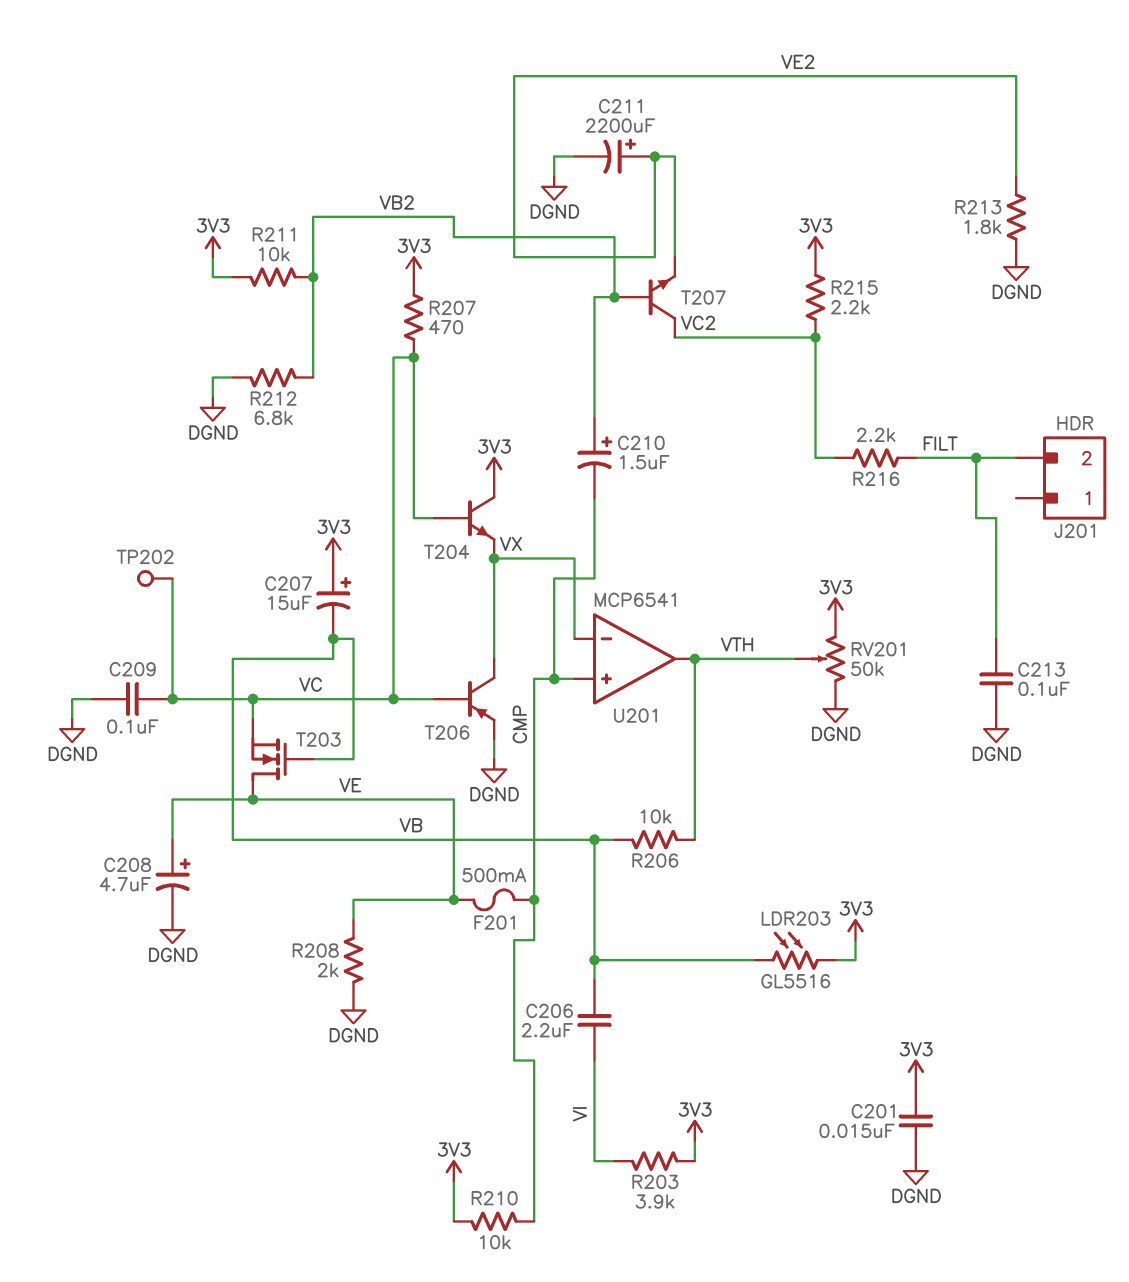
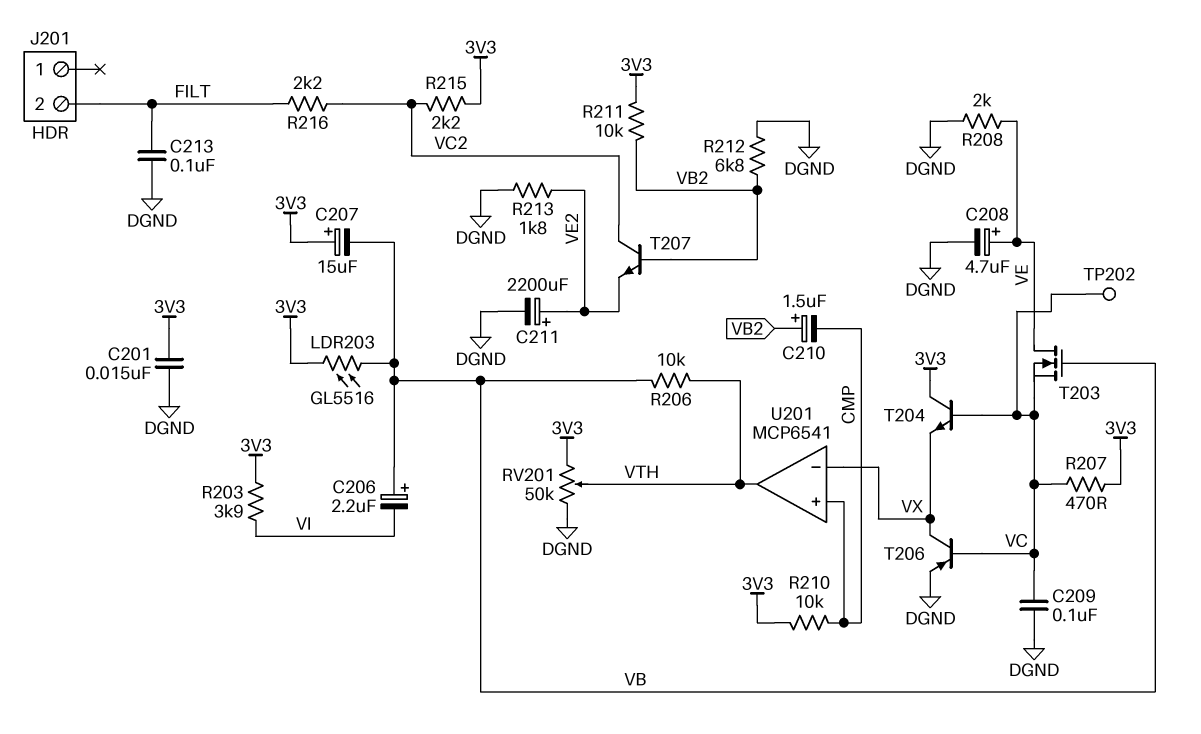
C206: 2.2uF (VB, VI) -> 2.2uF (plus VB, minus VI)
F201: 500mA (CMP, VE) -> none

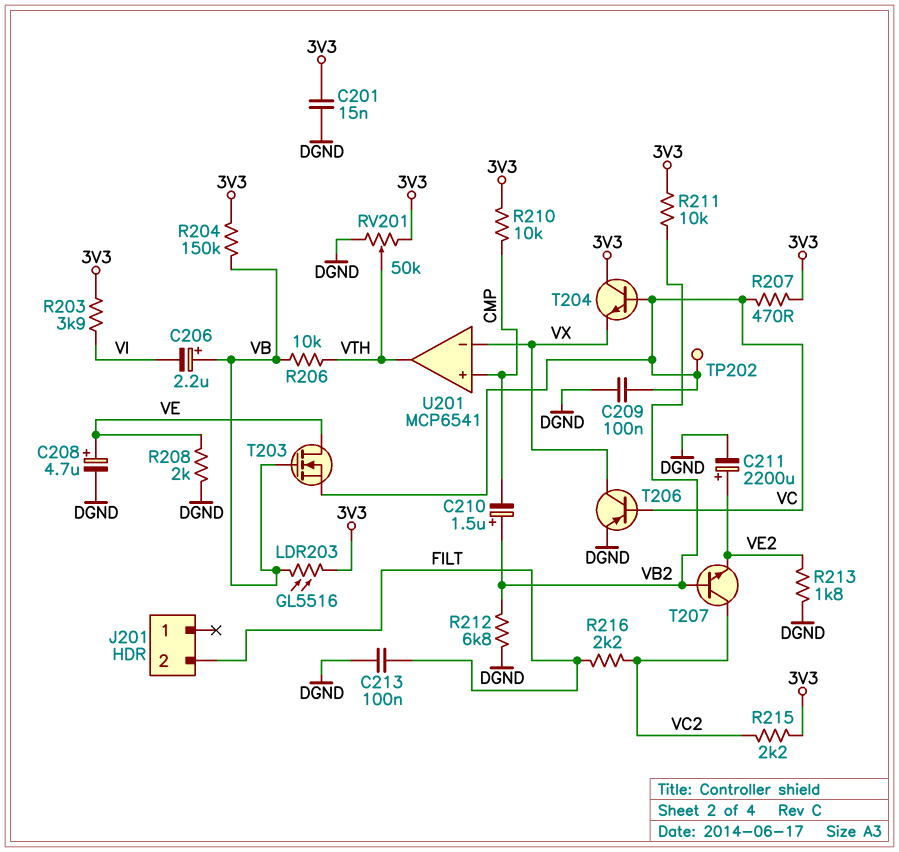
C207: 15uF (plus 3V3, minus VB) -> none
R204: none -> 150k (3V3, VB)

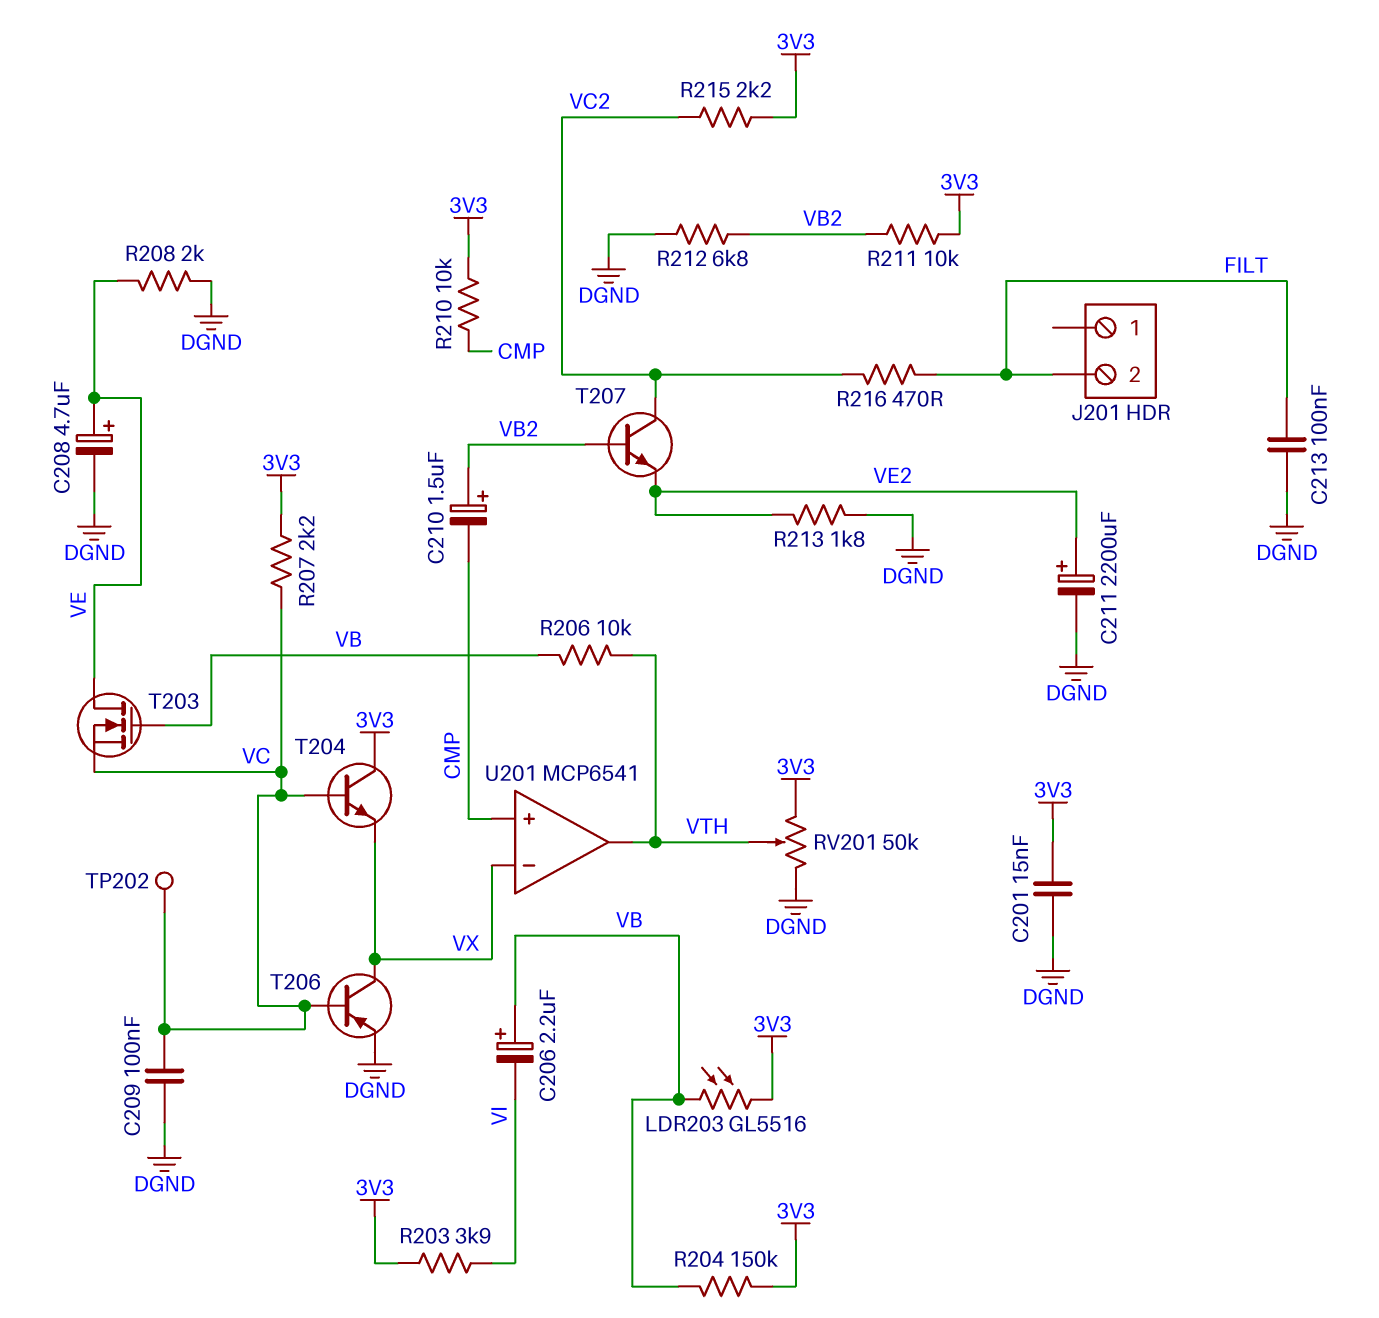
R207: 470 (3V3, VC) -> 2.2k (3V3, VC)
R216: 2.2k (FILT, VC2) -> 470 (FILT, VC2)

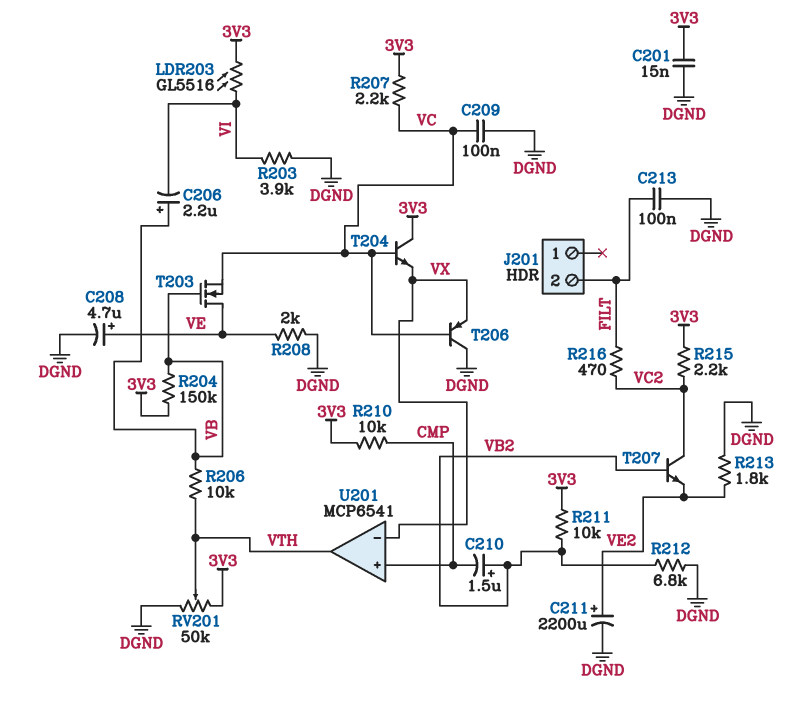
LDR203: GL5516 (3V3, VB) -> GL5516 (3V3, VI)
R203: 3.9k (3V3, VI) -> 3.9k (DGND, VI)
T206: PNP (B VC, C VX, E DGND) -> PNP (B VC, C DGND, E VX)
TP202: test point (VC) -> none

